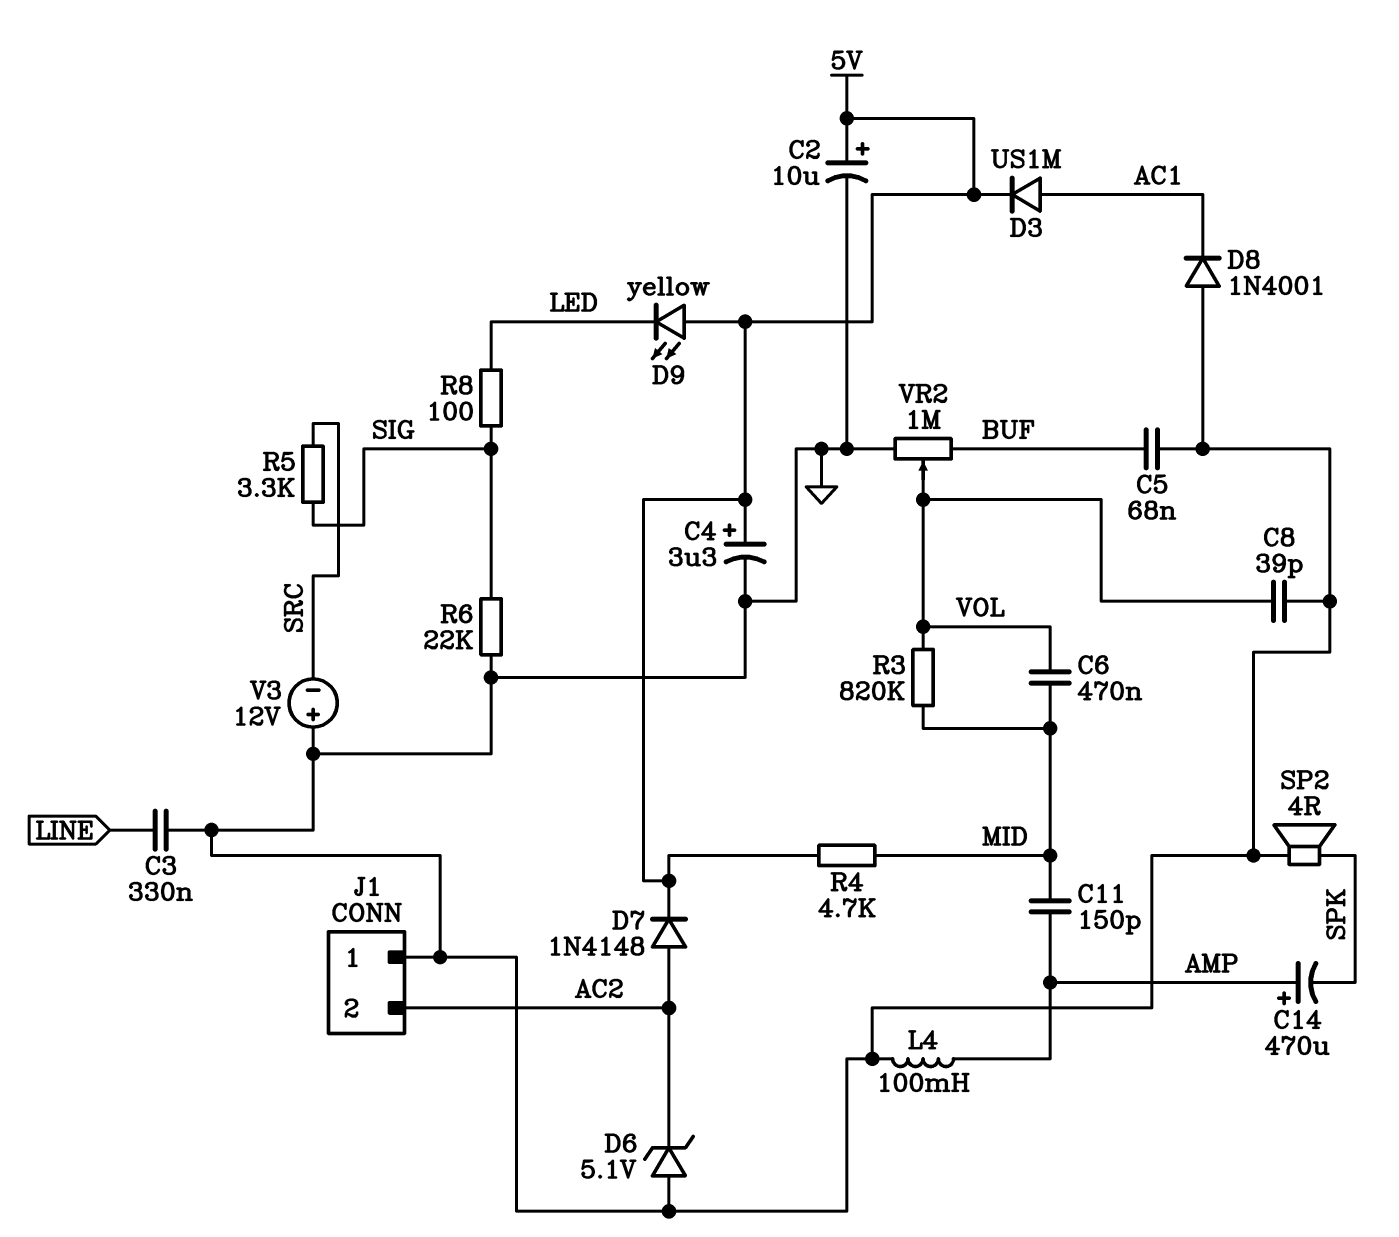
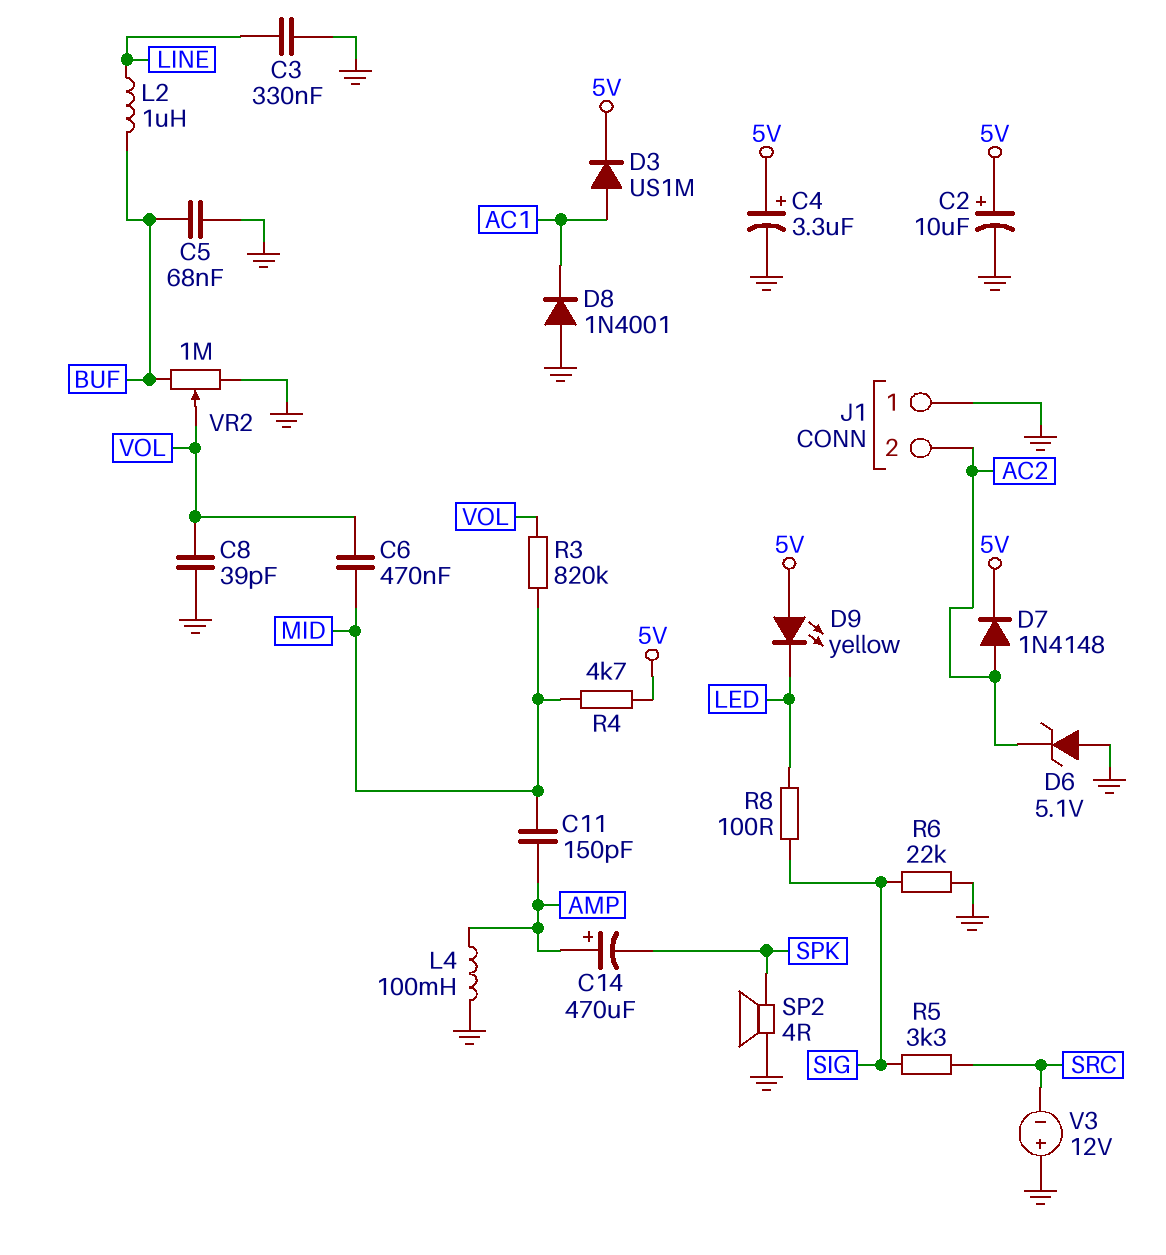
L2: none -> 1uH (BUF, LINE)

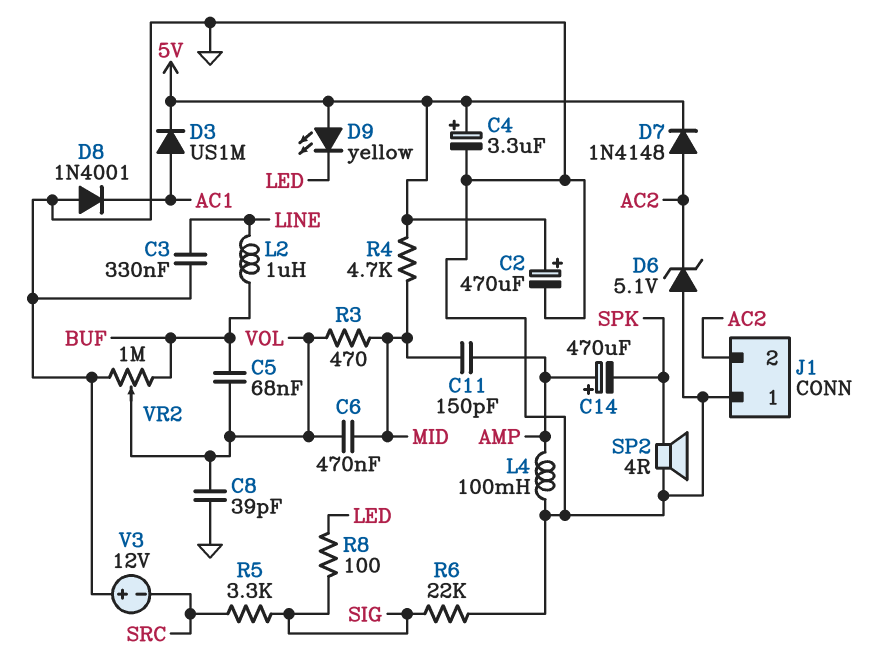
C2: 10uF (plus 5V, minus GND) -> 470uF (plus 5V, minus GND)
C5: 68nF (BUF, GND) -> 68nF (BUF, VOL)
R3: 820k (MID, VOL) -> 470 (MID, VOL)

